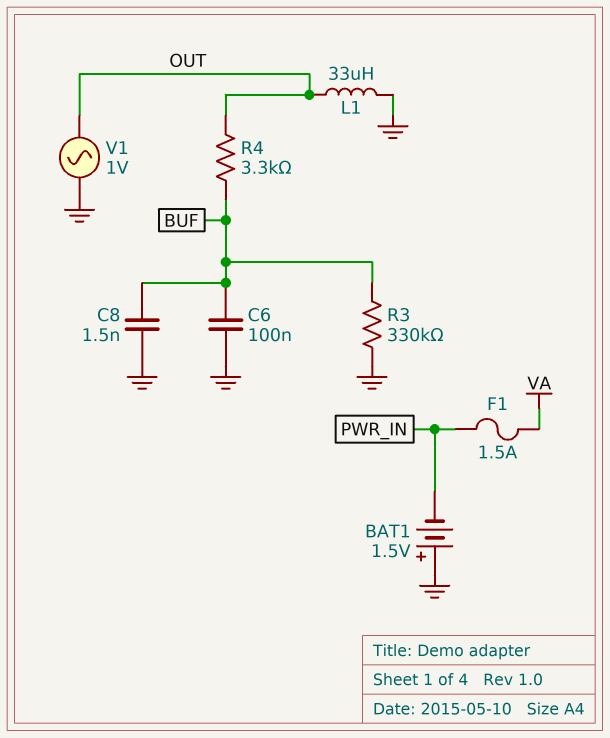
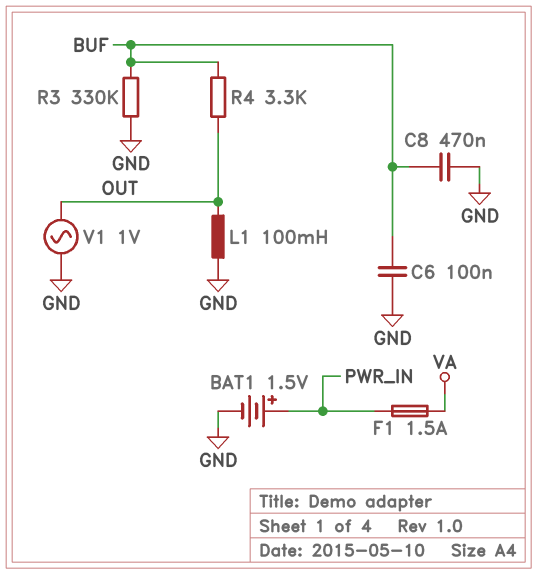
BAT1: 1.5V (plus GND, minus PWR_IN) -> 1.5V (plus PWR_IN, minus GND)
C8: 1.5nF (BUF, GND) -> 470nF (BUF, GND)
L1: 33uH (GND, OUT) -> 100mH (GND, OUT)

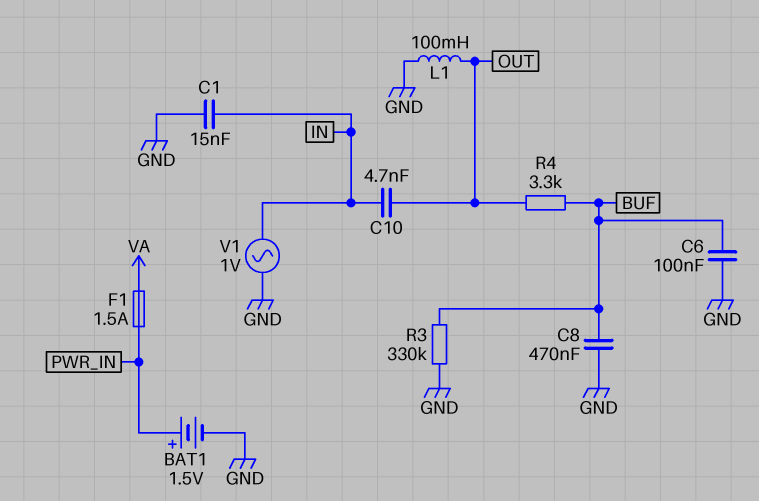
C1: none -> 15nF (GND, IN)
C10: none -> 4.7nF (IN, OUT)
V1: AC 1V (GND, OUT) -> AC 1V (GND, IN)

